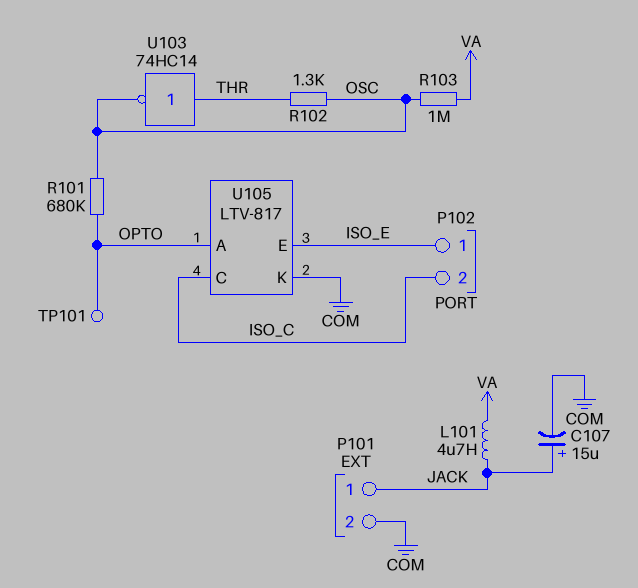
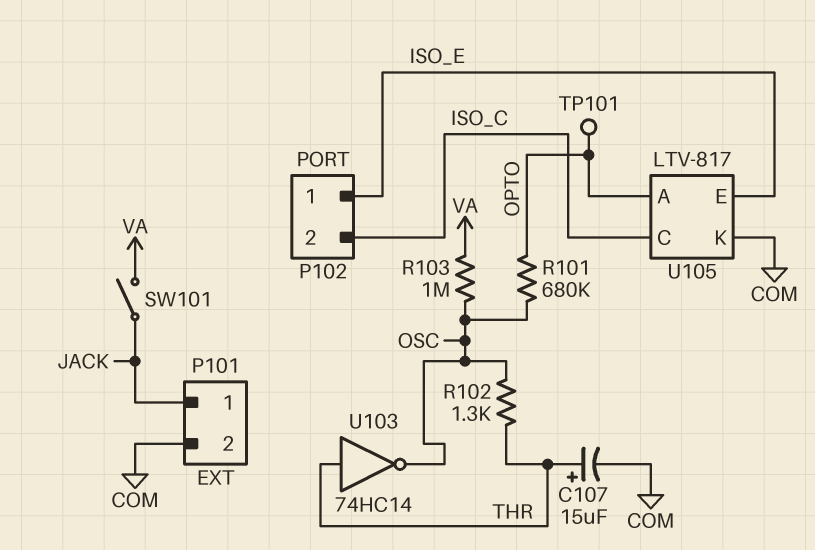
C107: 15uF (plus JACK, minus COM) -> 15uF (plus THR, minus COM)
L101: 4.7uH (JACK, VA) -> none
SW101: none -> switch (JACK, VA)

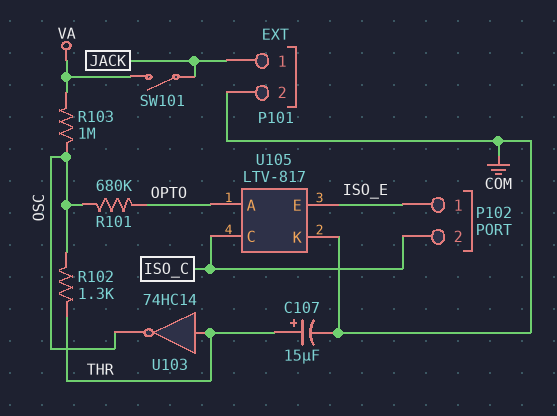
TP101: test point (OPTO) -> none

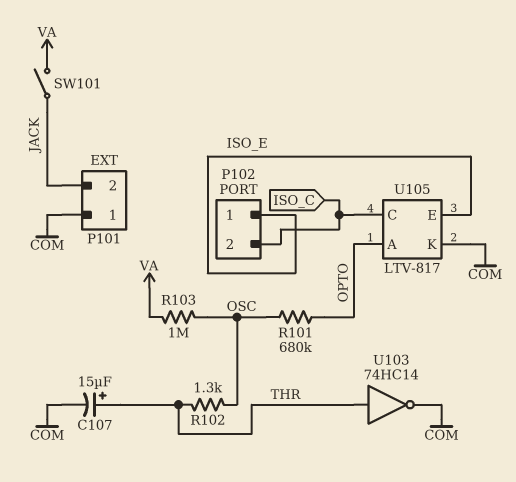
P101 pin 1: JACK -> COM
P101 pin 2: COM -> JACK
U103: NOT 74HC14 (in THR, out OSC) -> NOT 74HC14 (in THR, out COM)

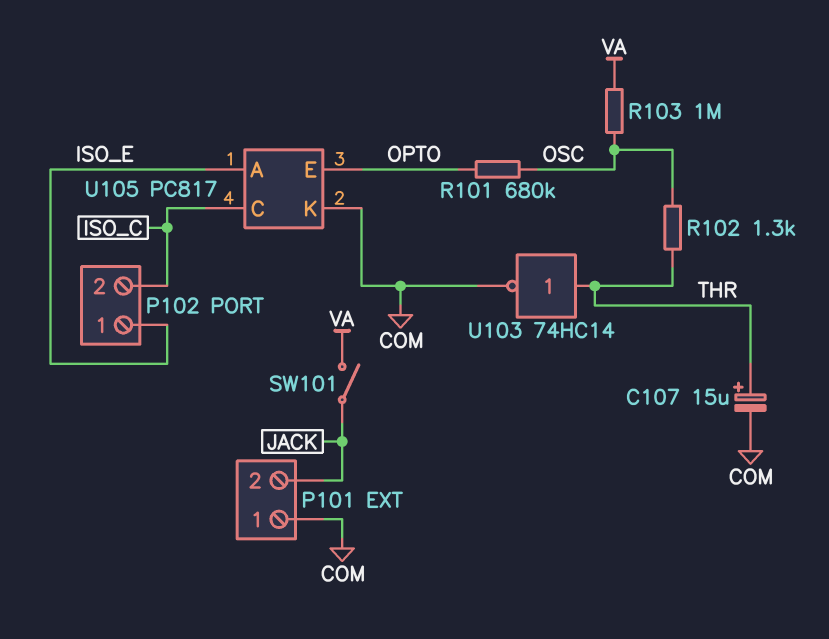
U105: LTV-817 -> PC817
U105 pin A: OPTO -> ISO_E
U105 pin E: ISO_E -> OPTO

